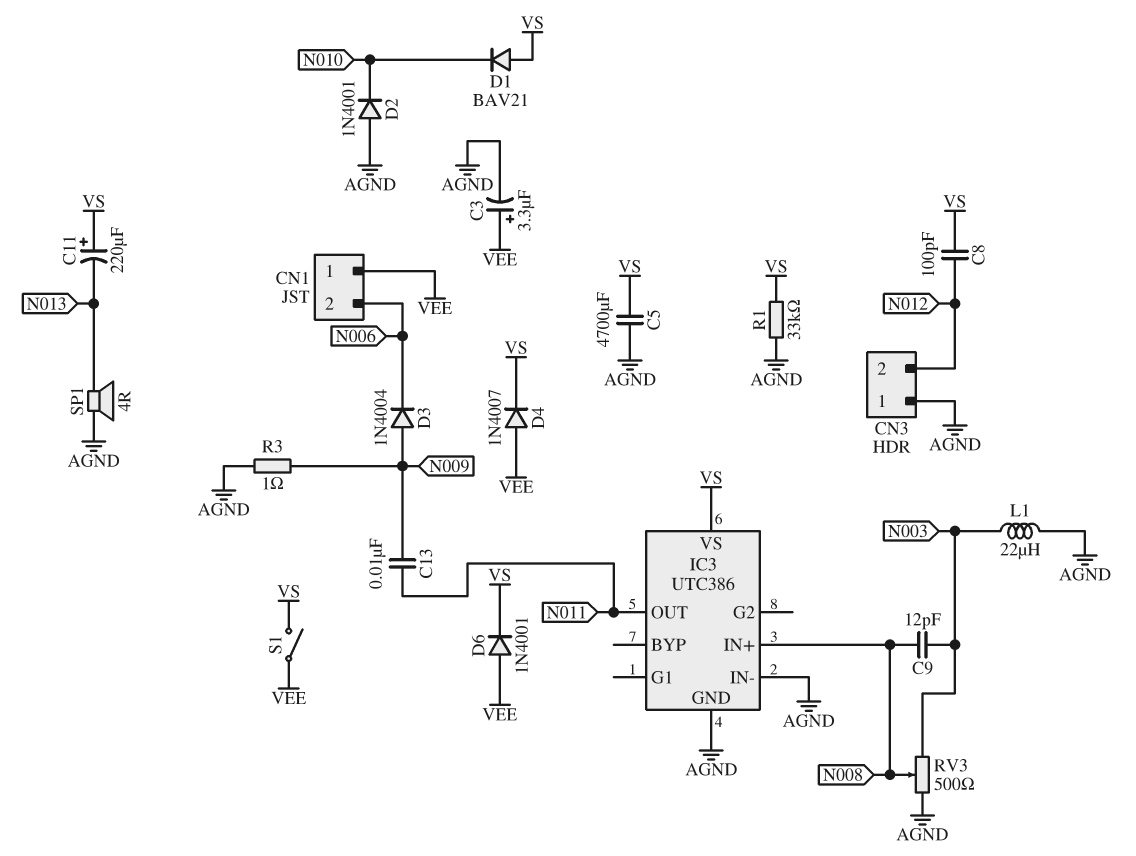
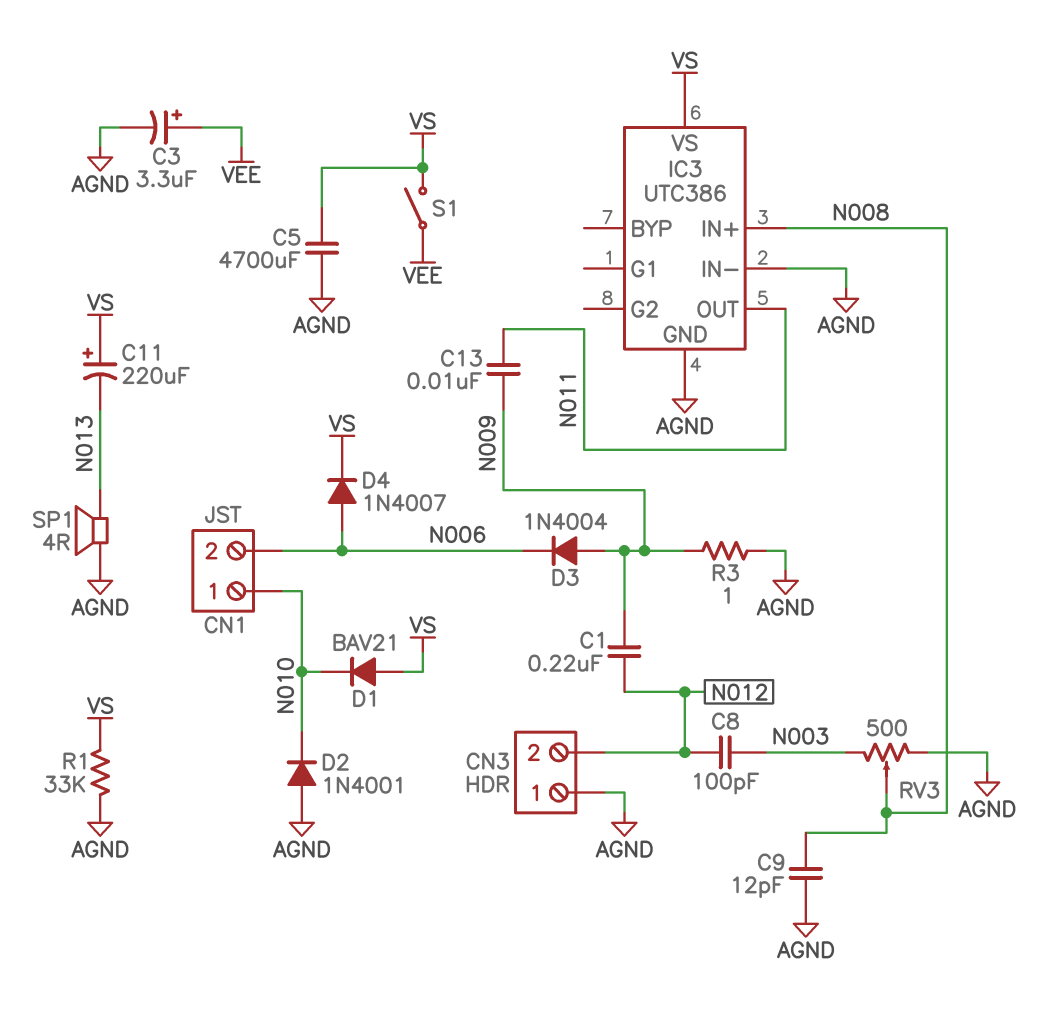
C1: none -> 220nF (N009, N012)
C8: 100pF (N012, VS) -> 100pF (N003, N012)
C9: 12pF (N003, N008) -> 12pF (AGND, N008)
CN1 pin 1: VEE -> N010
D4: diode 1N4007 (A VEE, K VS) -> diode 1N4007 (A N006, K VS)
D6: diode 1N4001 (A VEE, K VS) -> none
L1: 22uH (AGND, N003) -> none

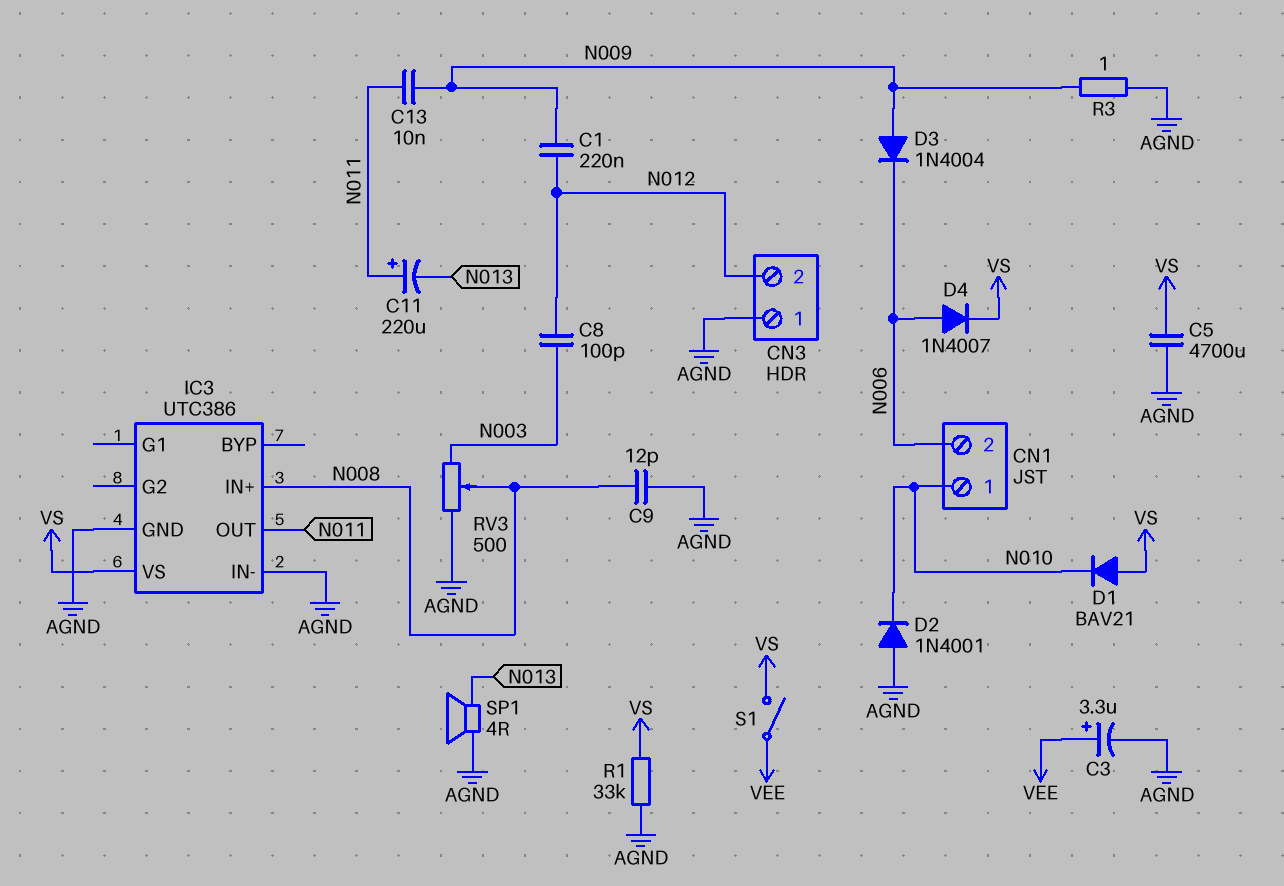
C11: 220uF (plus VS, minus N013) -> 220uF (plus N011, minus N013)

